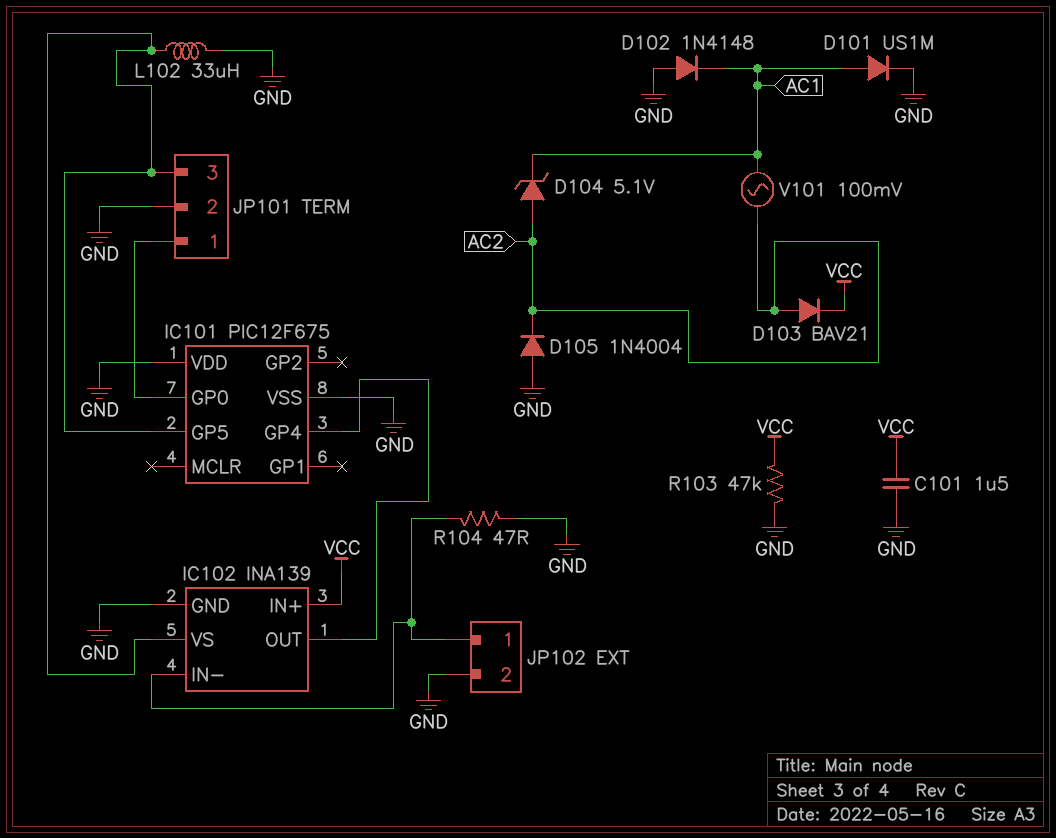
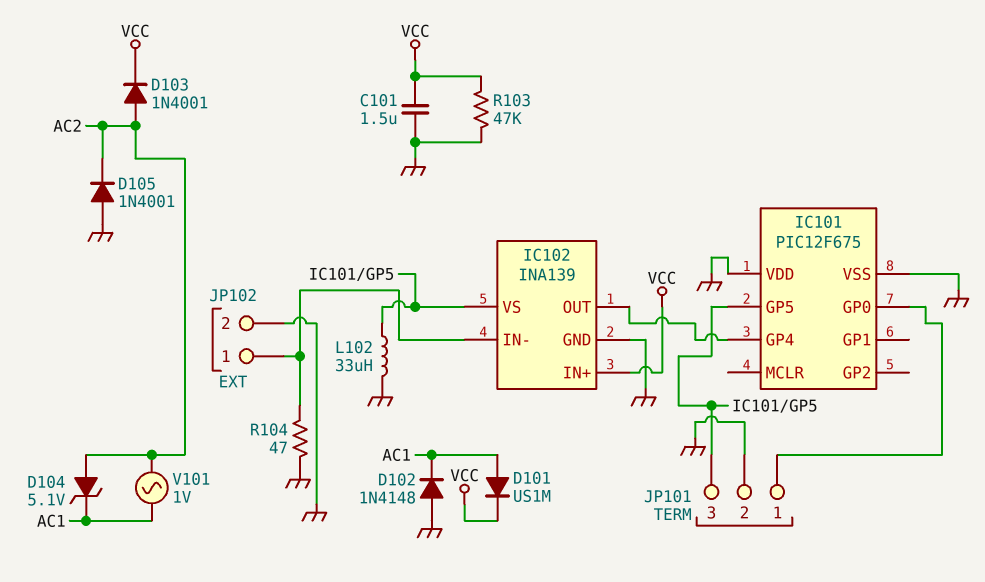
D101: diode US1M (A AC1, K GND) -> diode US1M (A AC1, K VCC)
D103: diode BAV21 (A AC2, K VCC) -> diode 1N4001 (A AC2, K VCC)
D105: diode 1N4004 (A GND, K AC2) -> diode 1N4001 (A GND, K AC2)
V101: AC 100mV (AC1, AC2) -> AC 1V (AC1, AC2)

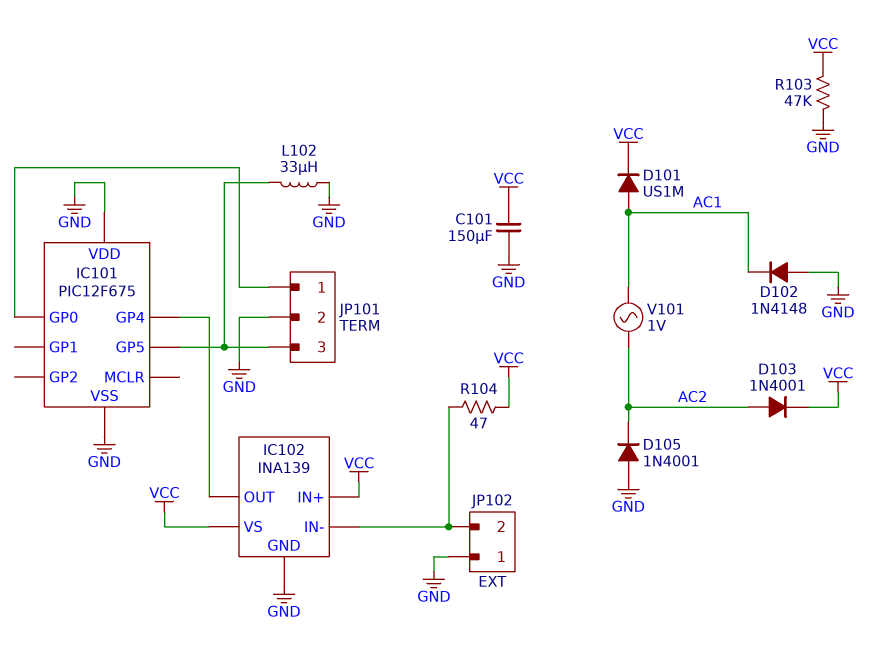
C101: 1.5uF (GND, VCC) -> 150uF (GND, VCC)
D104: zener 5.1V (A AC2, K AC1) -> none
IC102 pin VS: IC101/GP5 -> VCC
JP102 pin 1: IC102/IN- -> GND
JP102 pin 2: GND -> IC102/IN-
R104: 47 (GND, IC102/IN-) -> 47 (IC102/IN-, VCC)

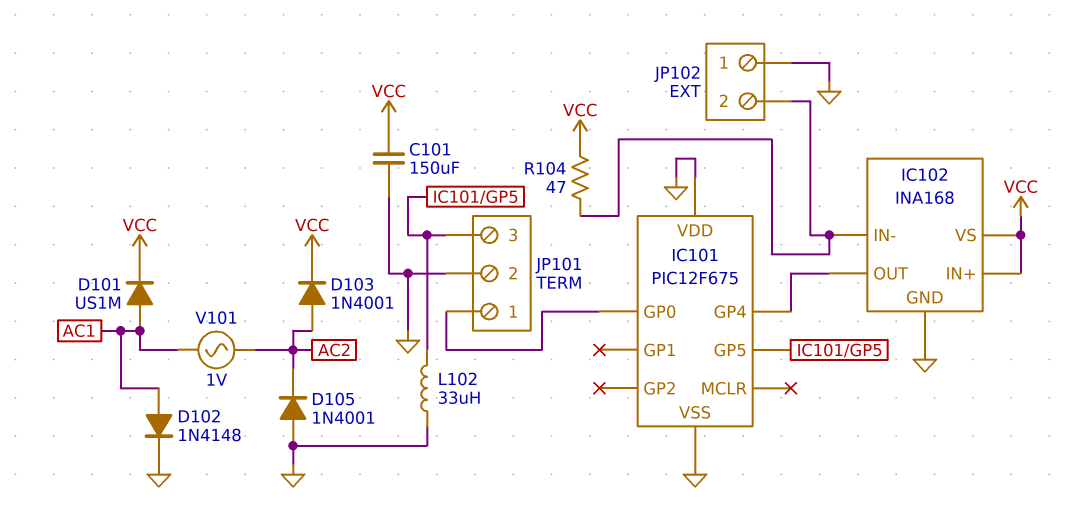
D102: diode 1N4148 (A GND, K AC1) -> diode 1N4148 (A AC1, K GND)
IC102: INA139 -> INA168
R103: 47k (GND, VCC) -> none

